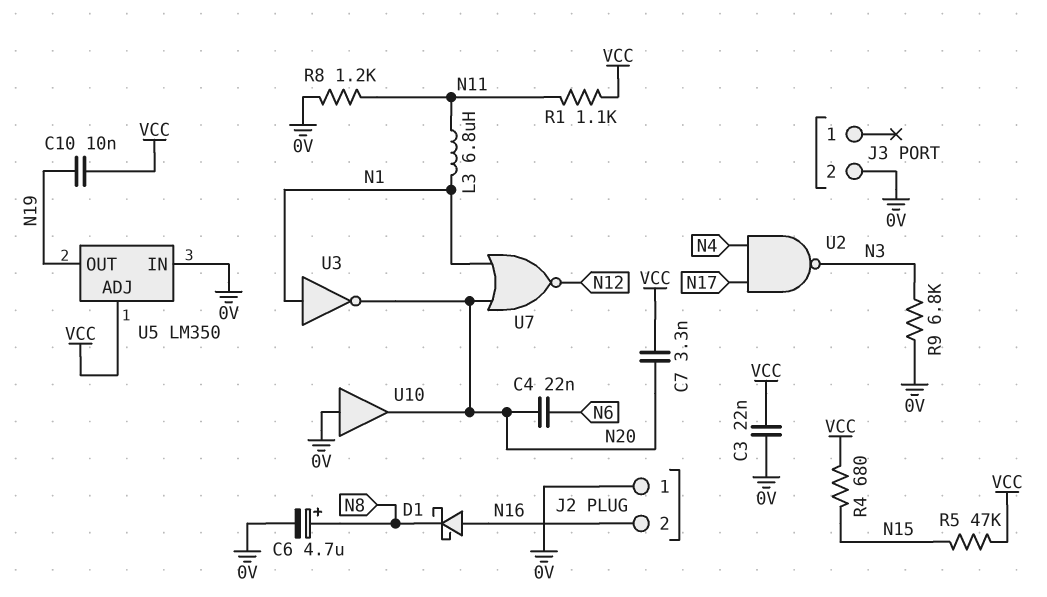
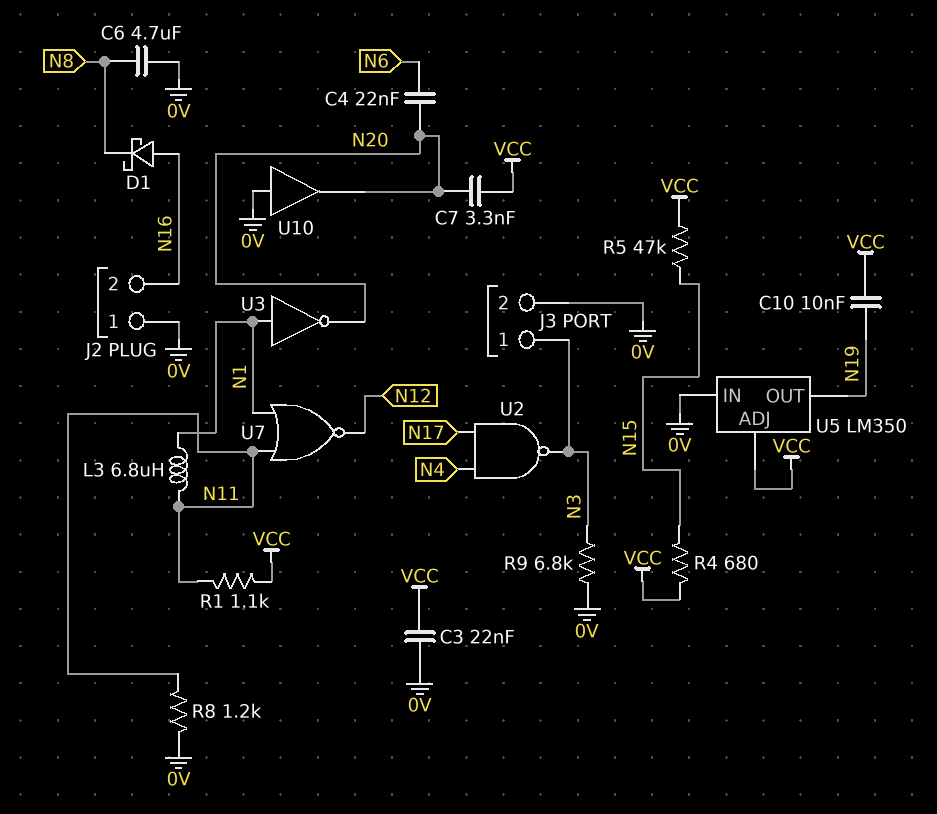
C6: 4.7uF (plus N8, minus 0V) -> 4.7uF (0V, N8)
J3 pin 1: none -> N3
U7: NOR (in N1, in N20, out N12) -> NOR (in N1, in N11, out N12)

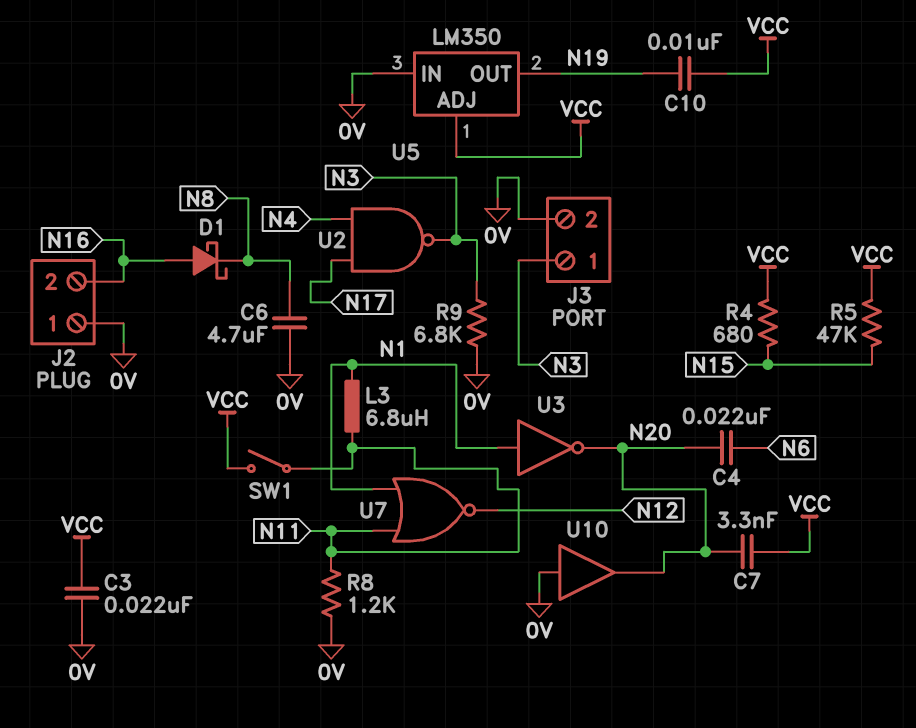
R1: 1.1k (N11, VCC) -> none
SW1: none -> switch (N11, VCC)

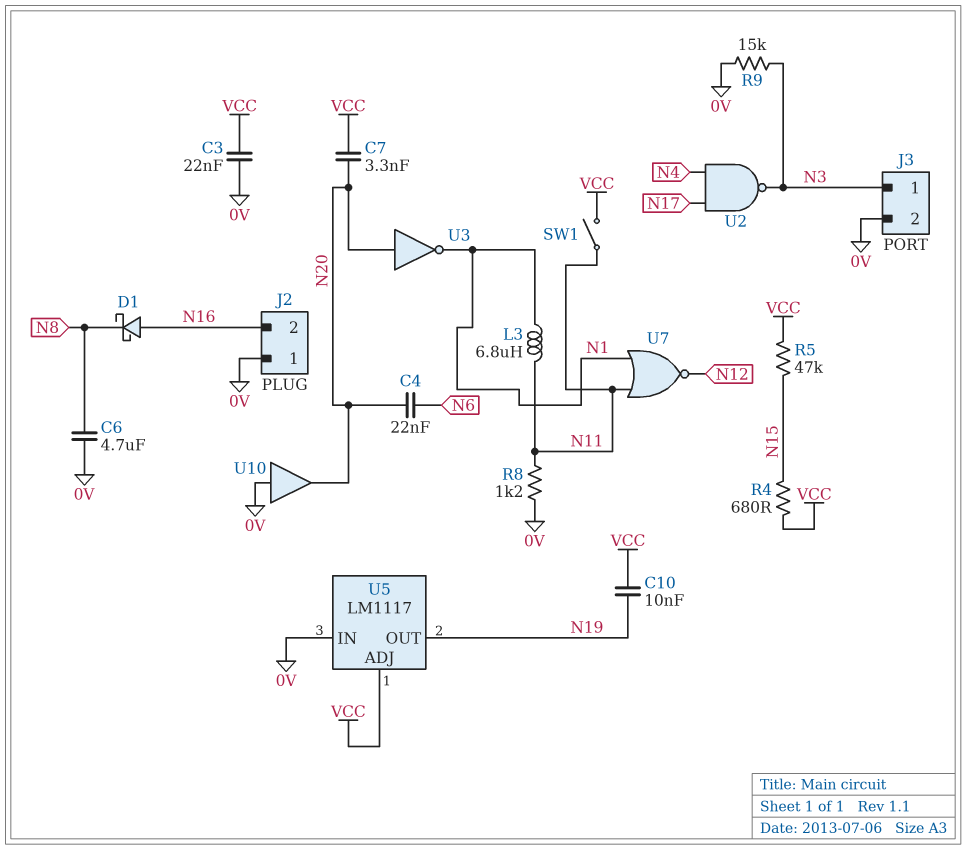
R9: 6.8k (0V, N3) -> 15k (0V, N3)
U3: NOT (in N1, out N20) -> NOT (in N20, out N1)
U5: LM350 -> LM1117

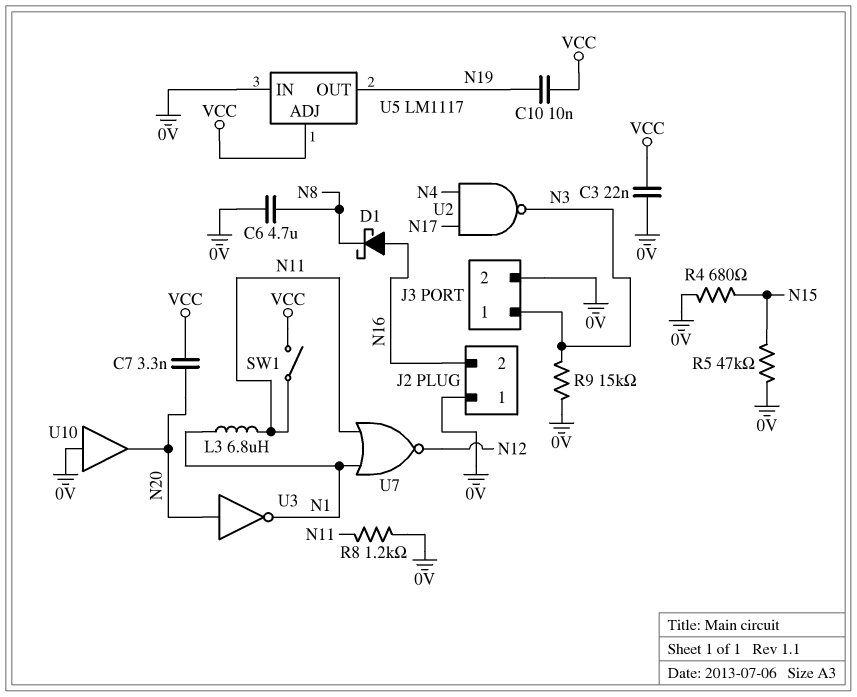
C4: 22nF (N6, N20) -> none
R4: 680 (N15, VCC) -> 680 (0V, N15)
R5: 47k (N15, VCC) -> 47k (0V, N15)

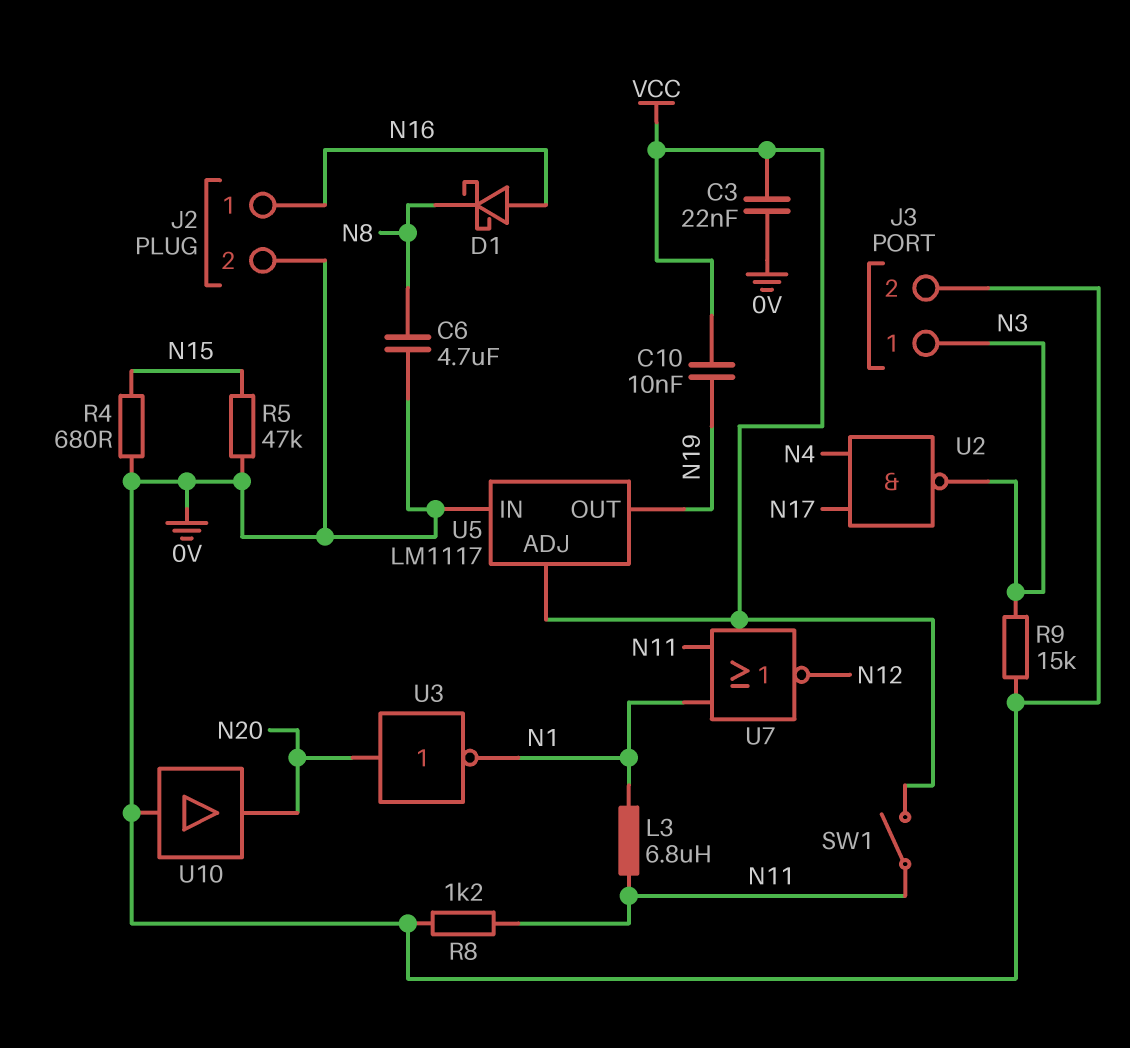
C7: 3.3nF (N20, VCC) -> none
J2 pin 1: 0V -> N16
J2 pin 2: N16 -> 0V

